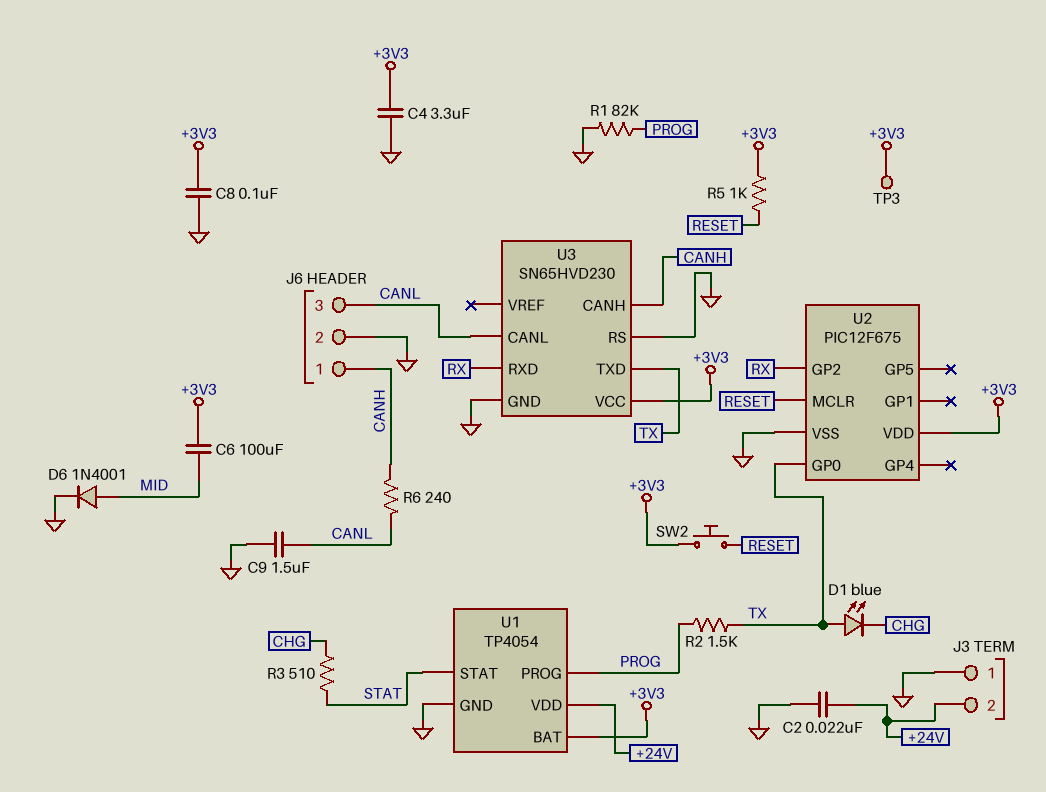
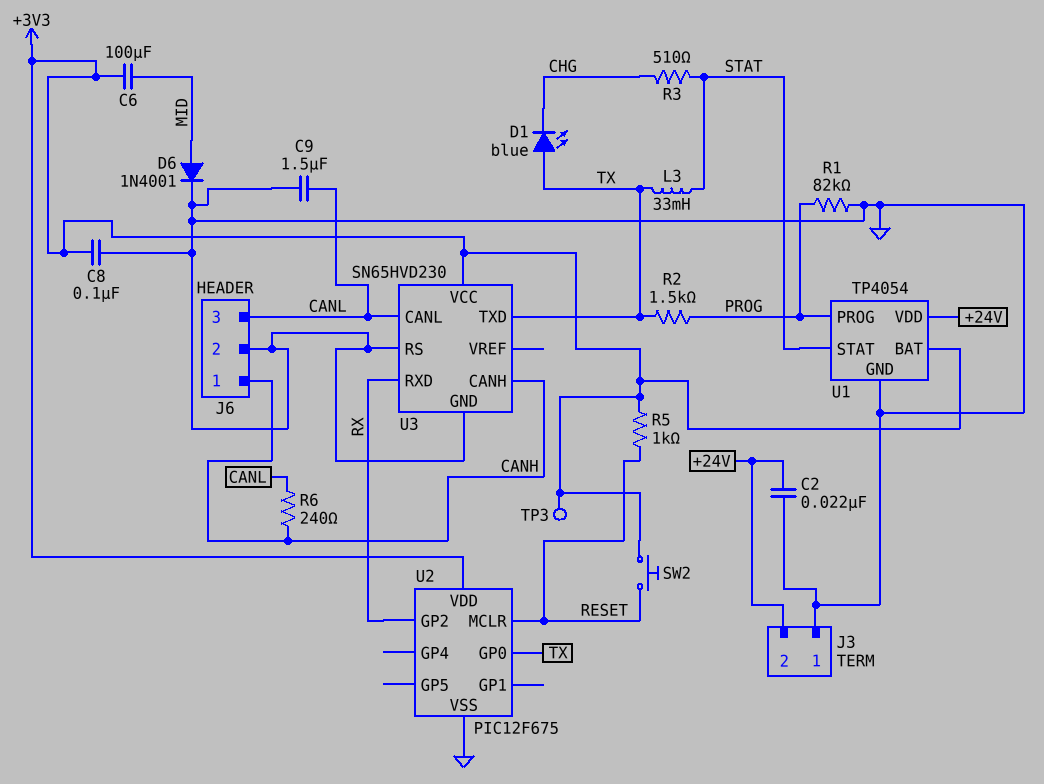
C4: 3.3uF (+3V3, GND) -> none
L3: none -> 33mH (STAT, TX)

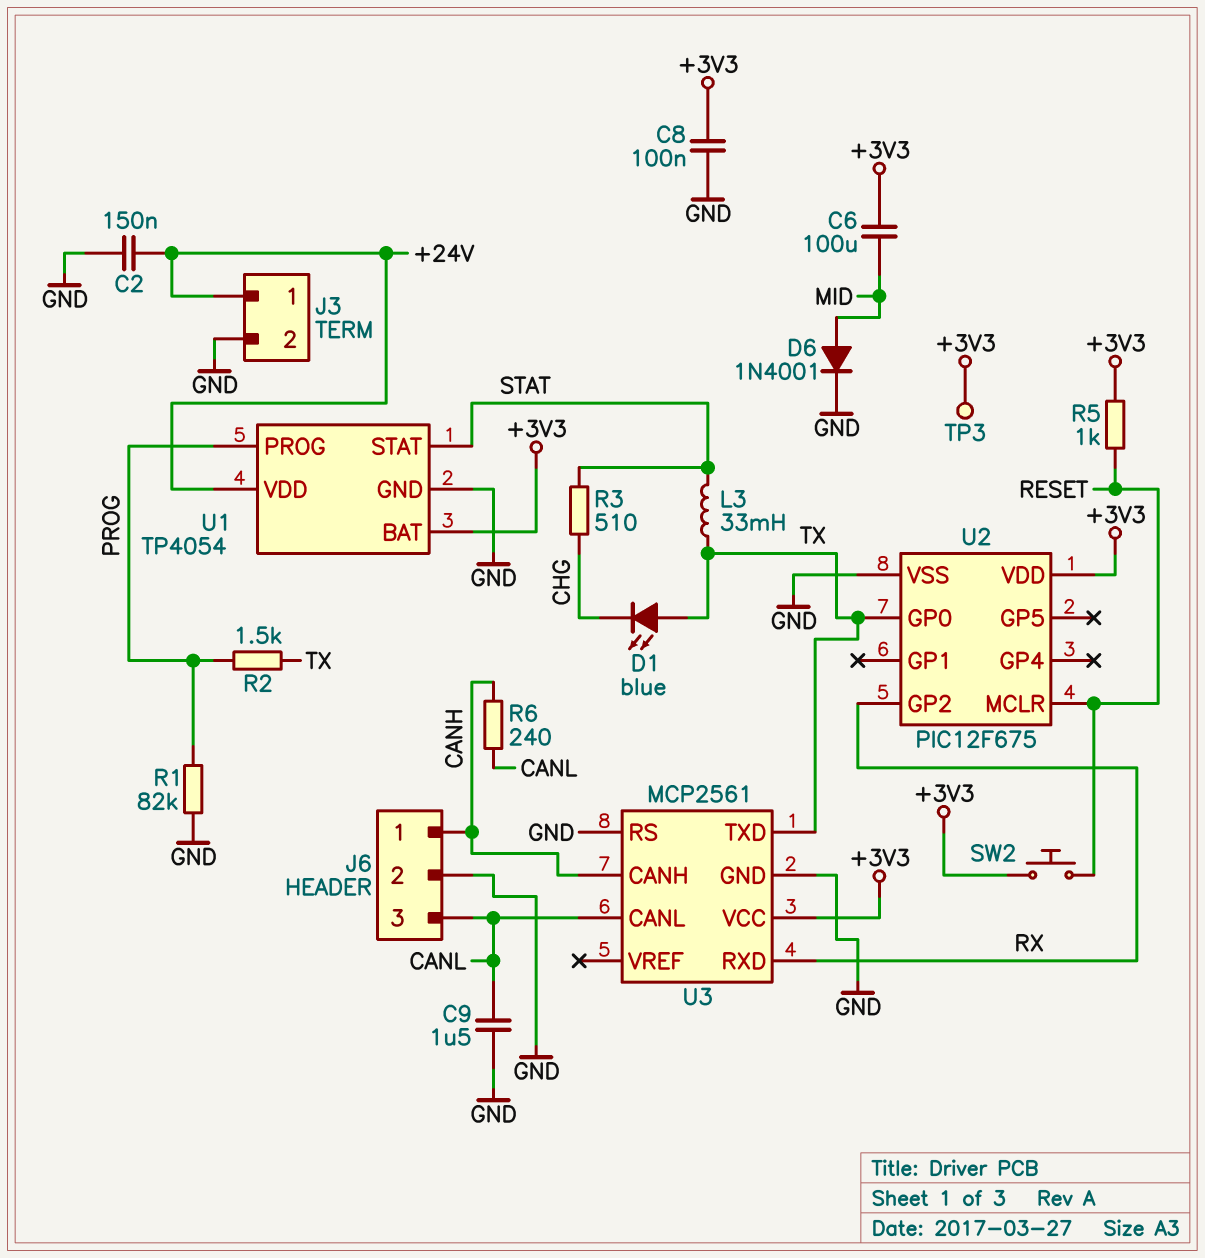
C2: 22nF (+24V, GND) -> 150nF (+24V, GND)
J3 pin 1: GND -> +24V
J3 pin 2: +24V -> GND
U3: SN65HVD230 -> MCP2561

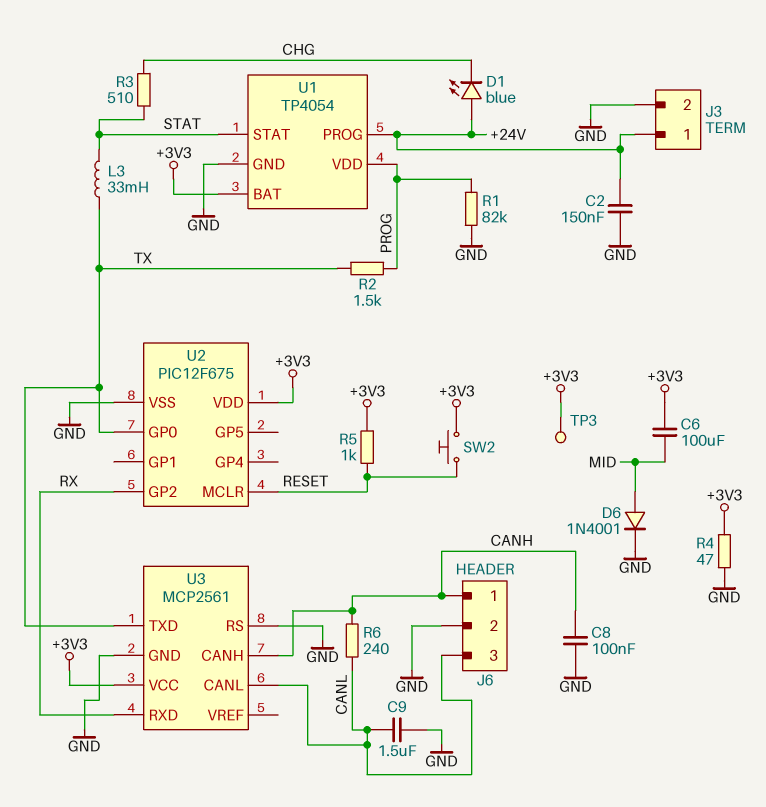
C8: 100nF (+3V3, GND) -> 100nF (CANH, GND)
D1: LED blue (A TX, K CHG) -> LED blue (A +24V, K CHG)
R4: none -> 47 (+3V3, GND)
U1 pin PROG: PROG -> +24V
U1 pin VDD: +24V -> PROG

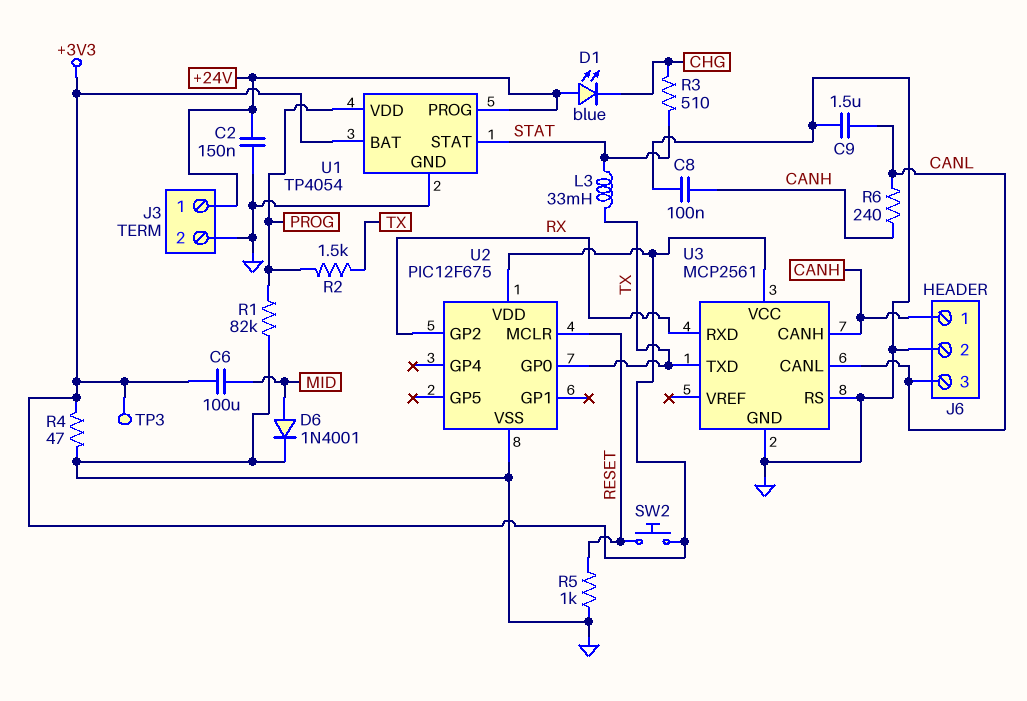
R5: 1k (+3V3, RESET) -> 1k (GND, RESET)

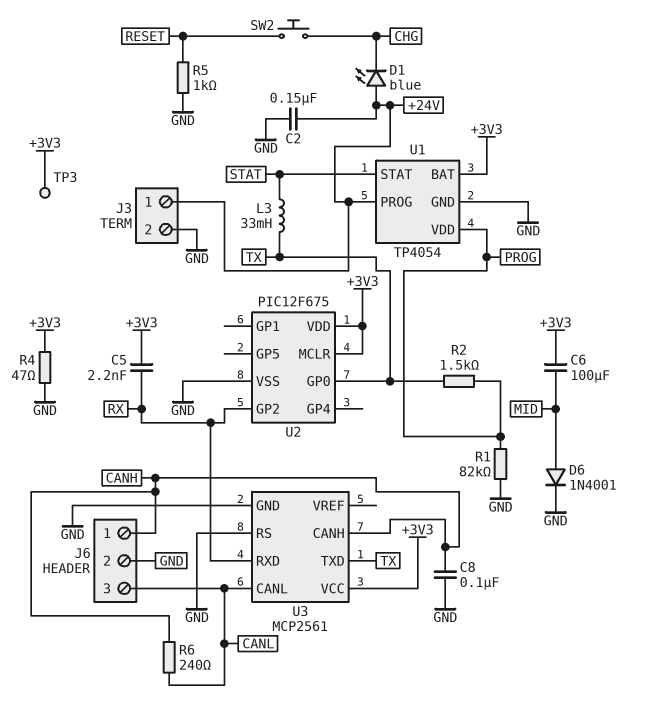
C5: none -> 2.2nF (+3V3, RX)
C9: 1.5uF (CANL, GND) -> none
R3: 510 (CHG, STAT) -> none
SW2: button (+3V3, RESET) -> button (CHG, RESET)
U2 pin MCLR: RESET -> +3V3

